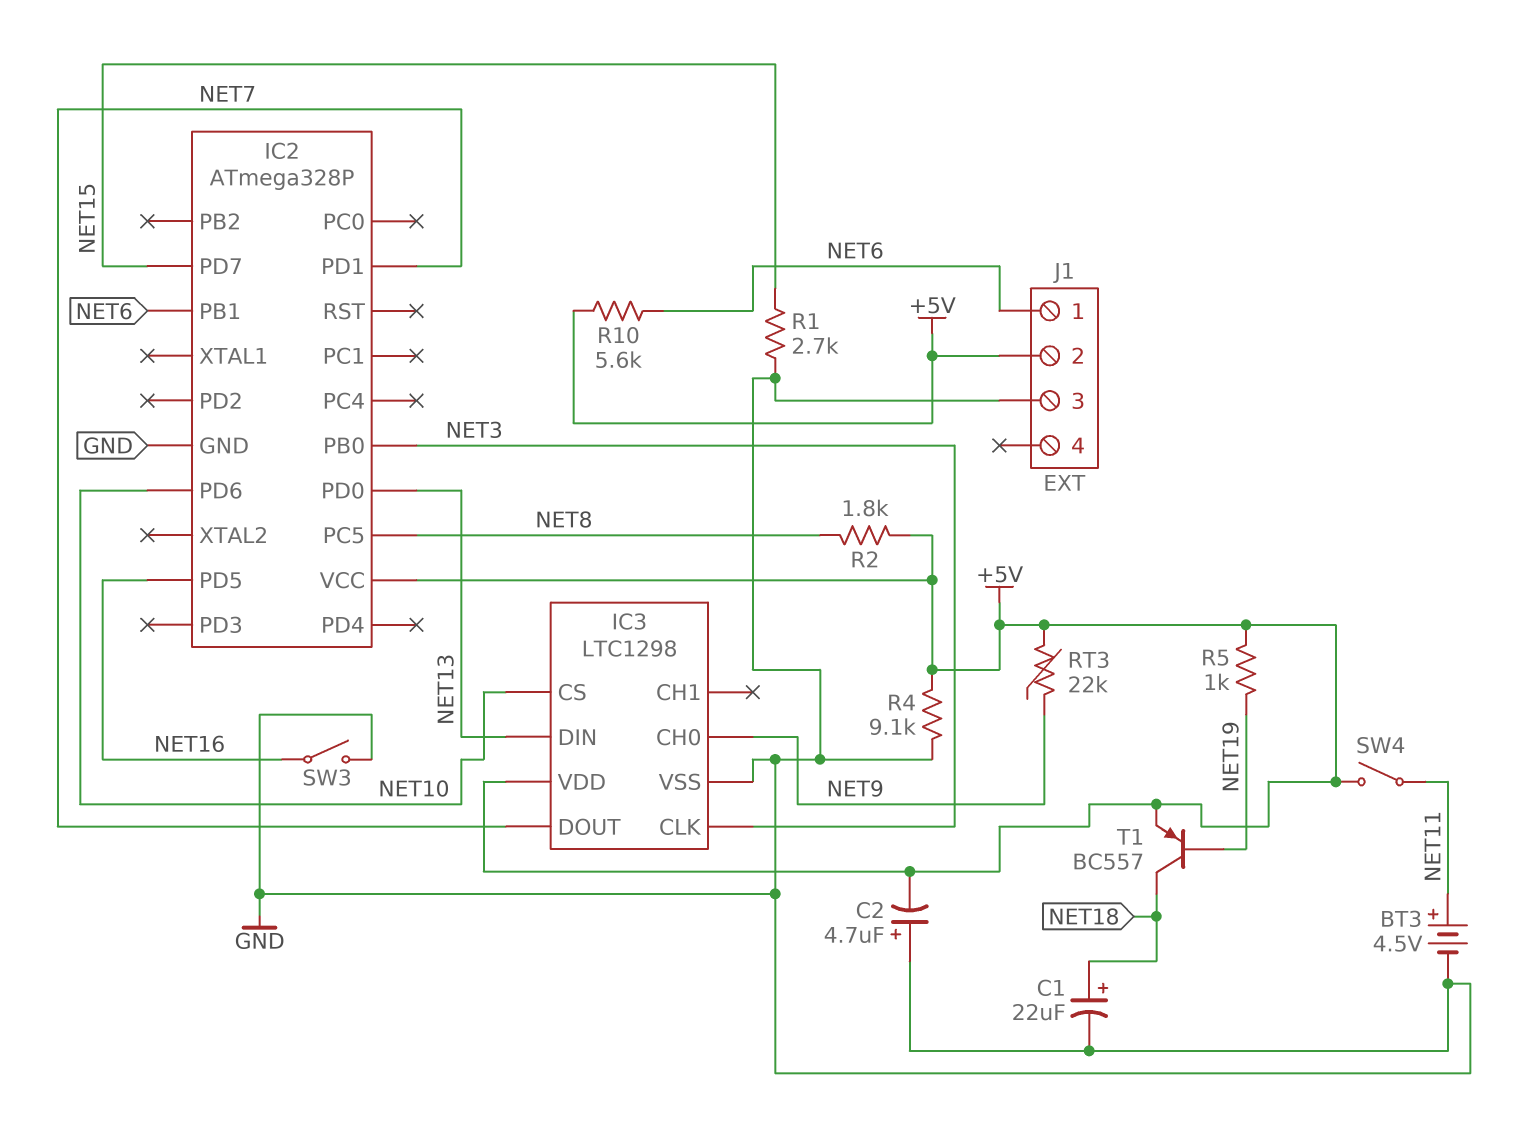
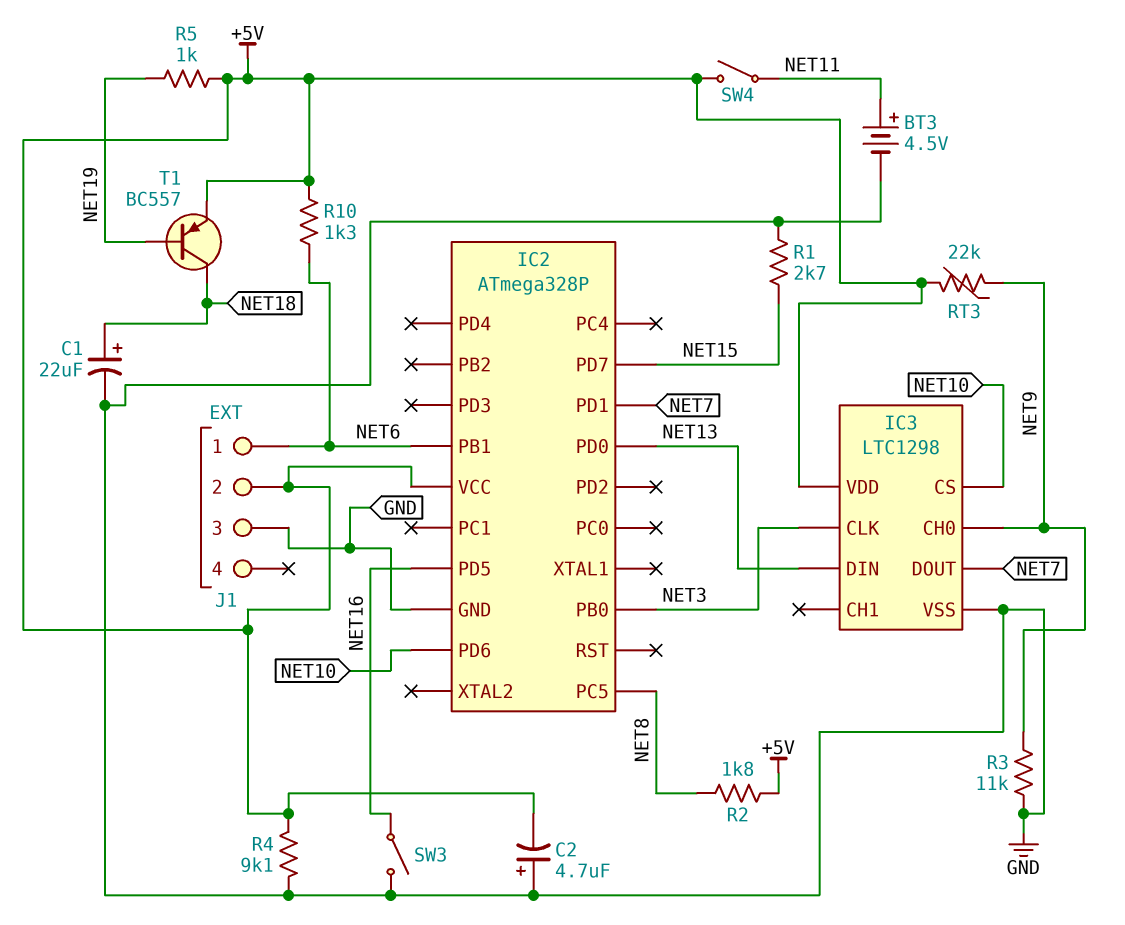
R3: none -> 11k (GND, NET9)
R10: 5.6k (+5V, NET6) -> 1.3k (+5V, NET6)

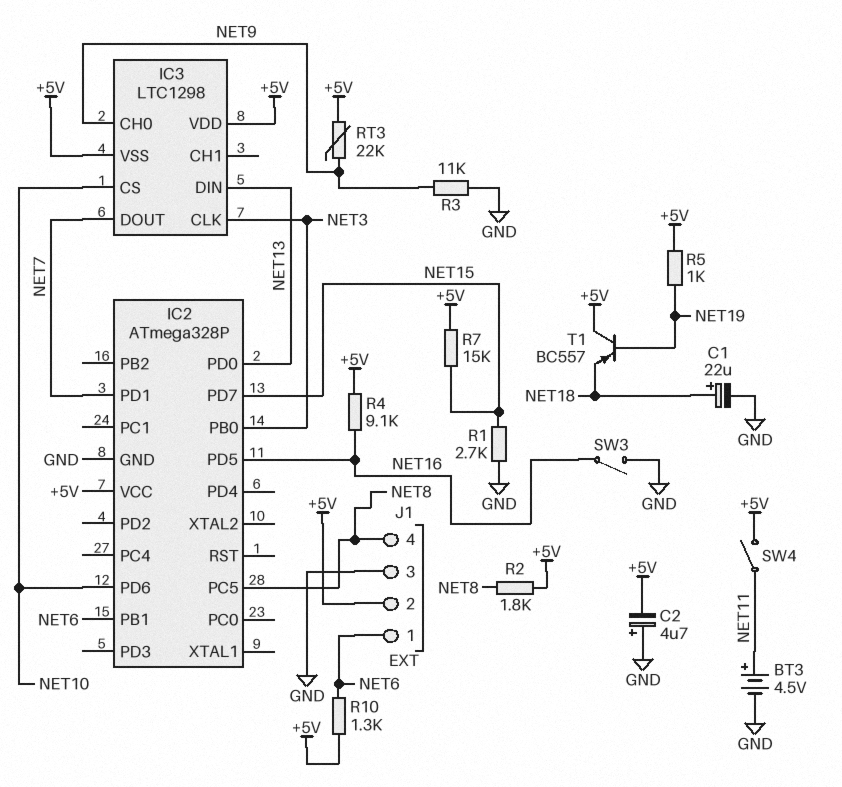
IC3 pin VSS: GND -> +5V
J1 pin 4: none -> NET8
R4: 9.1k (+5V, GND) -> 9.1k (+5V, NET16)
R7: none -> 15k (+5V, NET15)
T1: PNP BC557 (B NET19, C NET18, E +5V) -> PNP BC557 (B NET19, C +5V, E NET18)

